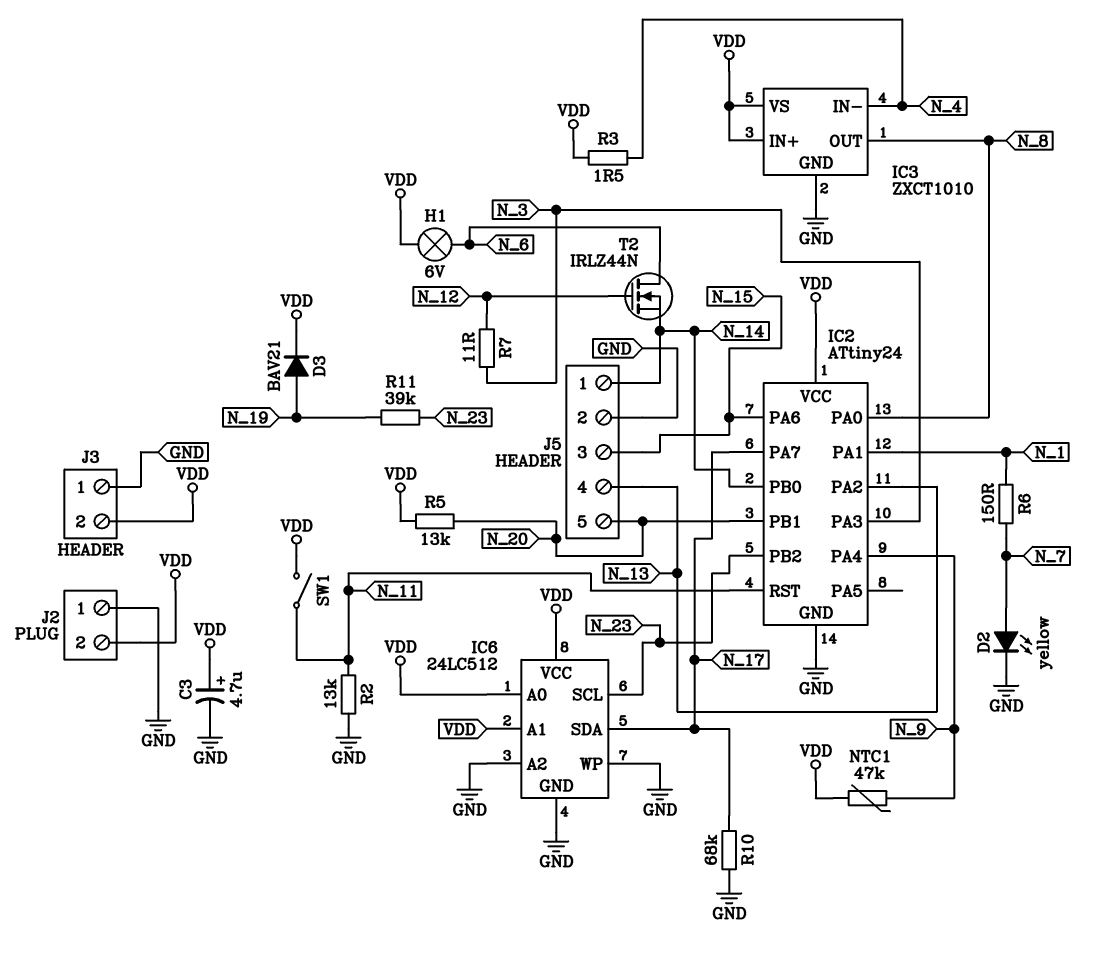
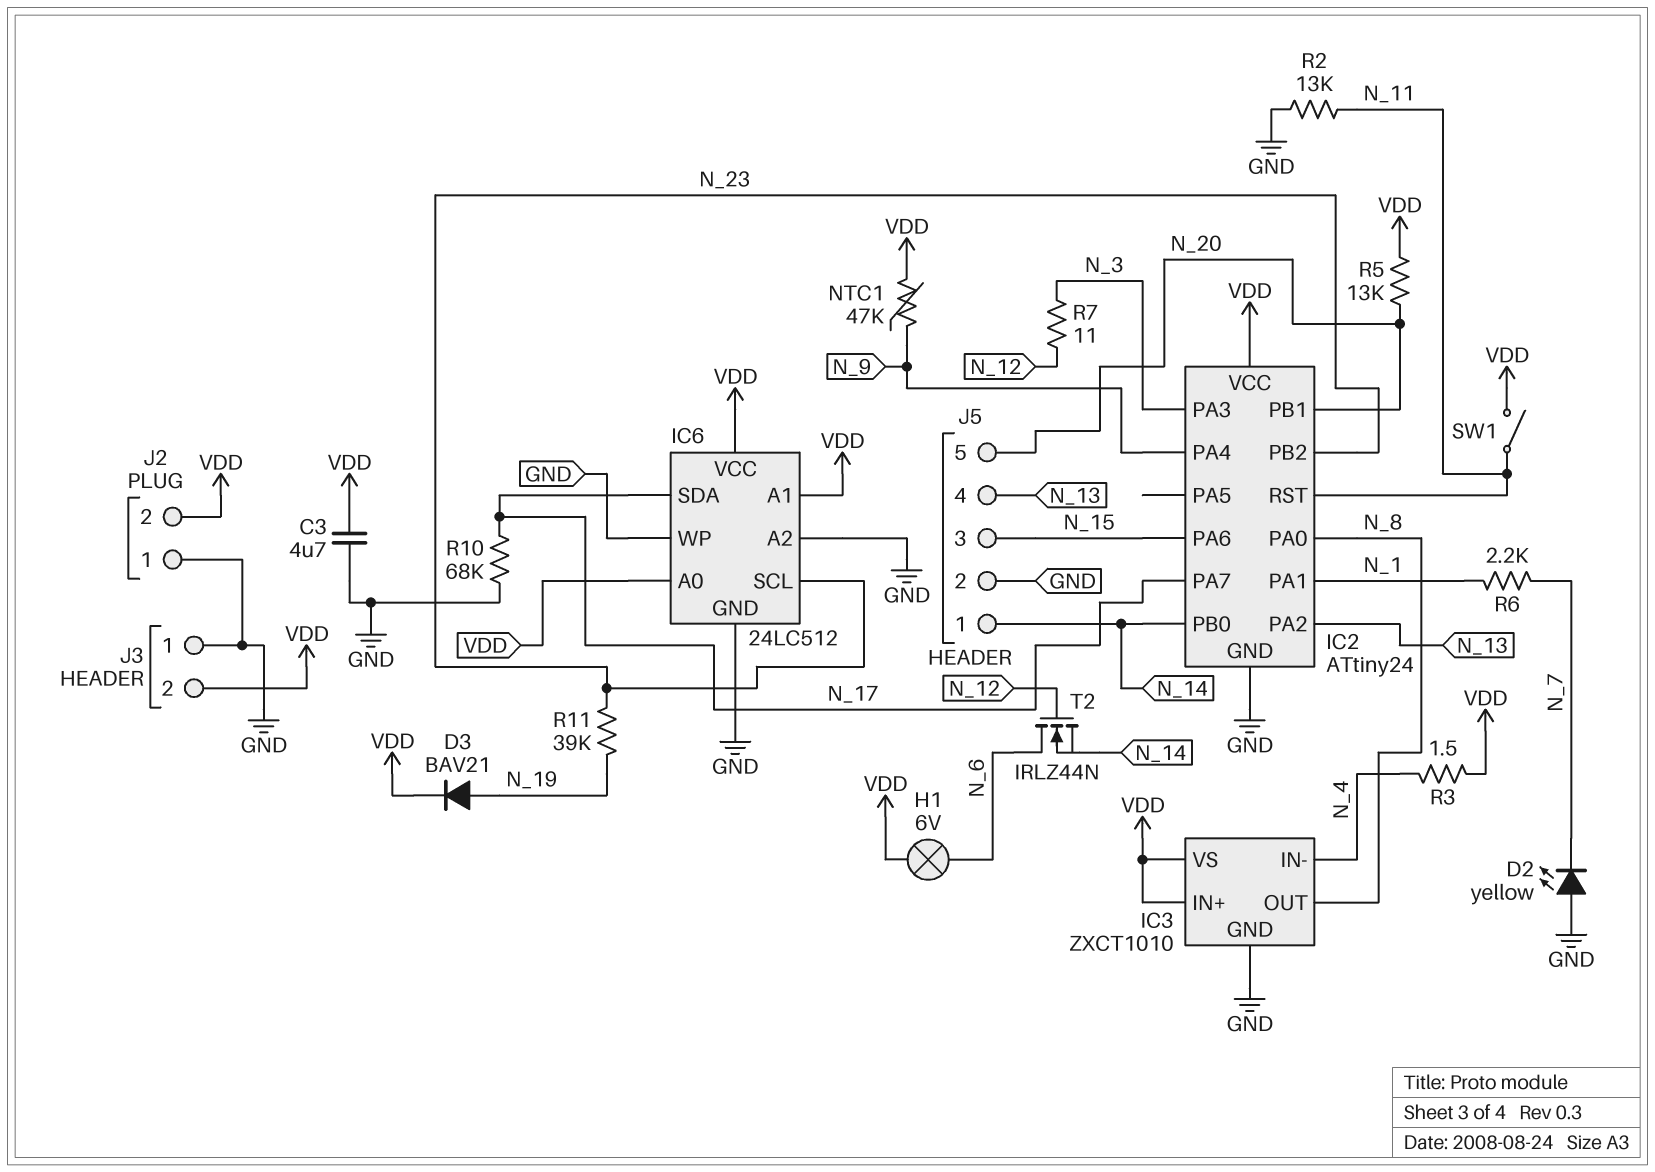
C3: 4.7uF (plus VDD, minus GND) -> 4.7uF (GND, VDD)
D2: LED yellow (A N_7, K GND) -> LED yellow (A GND, K N_7)
R6: 150 (N_1, N_7) -> 2.2k (N_1, N_7)

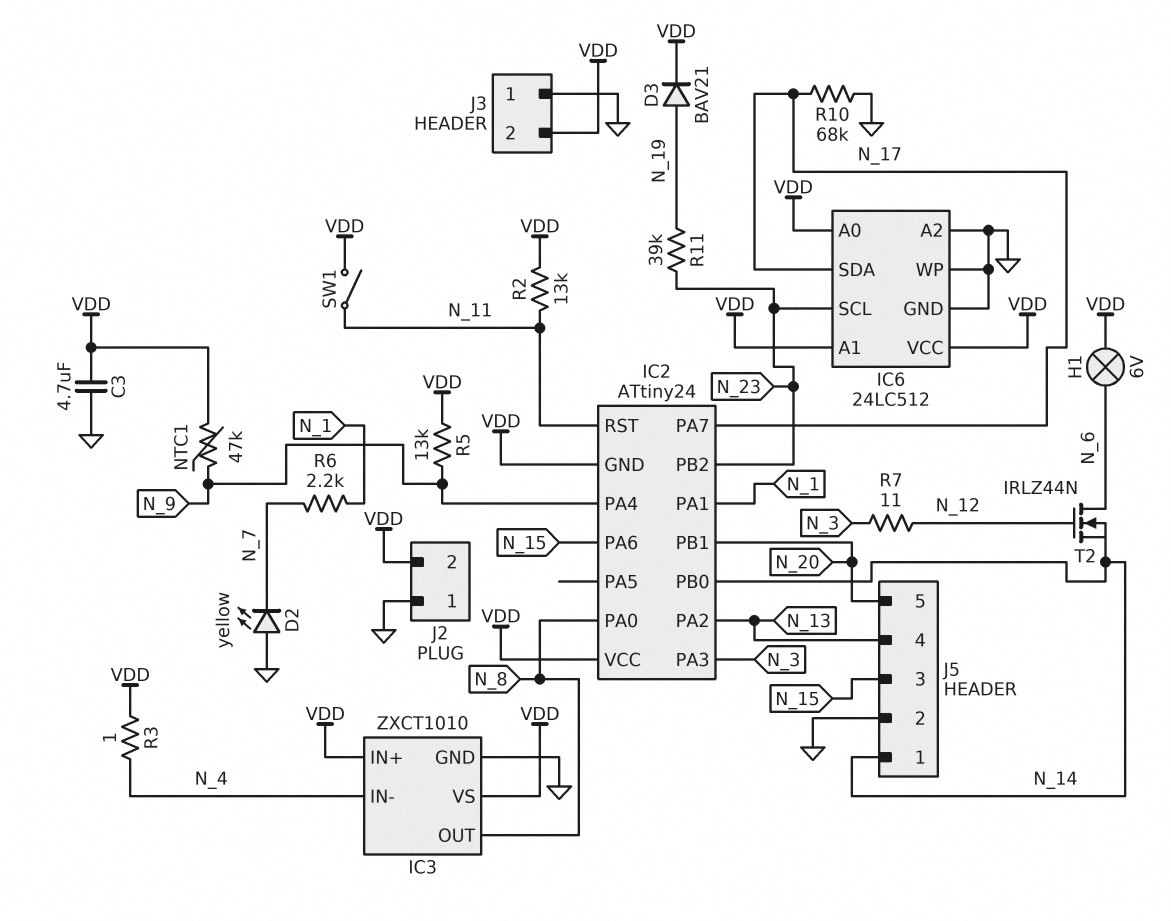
IC2 pin GND: GND -> VDD
R2: 13k (GND, N_11) -> 13k (N_11, VDD)
R3: 1.5 (N_4, VDD) -> 1 (N_4, VDD)
R5: 13k (N_20, VDD) -> 13k (N_9, VDD)

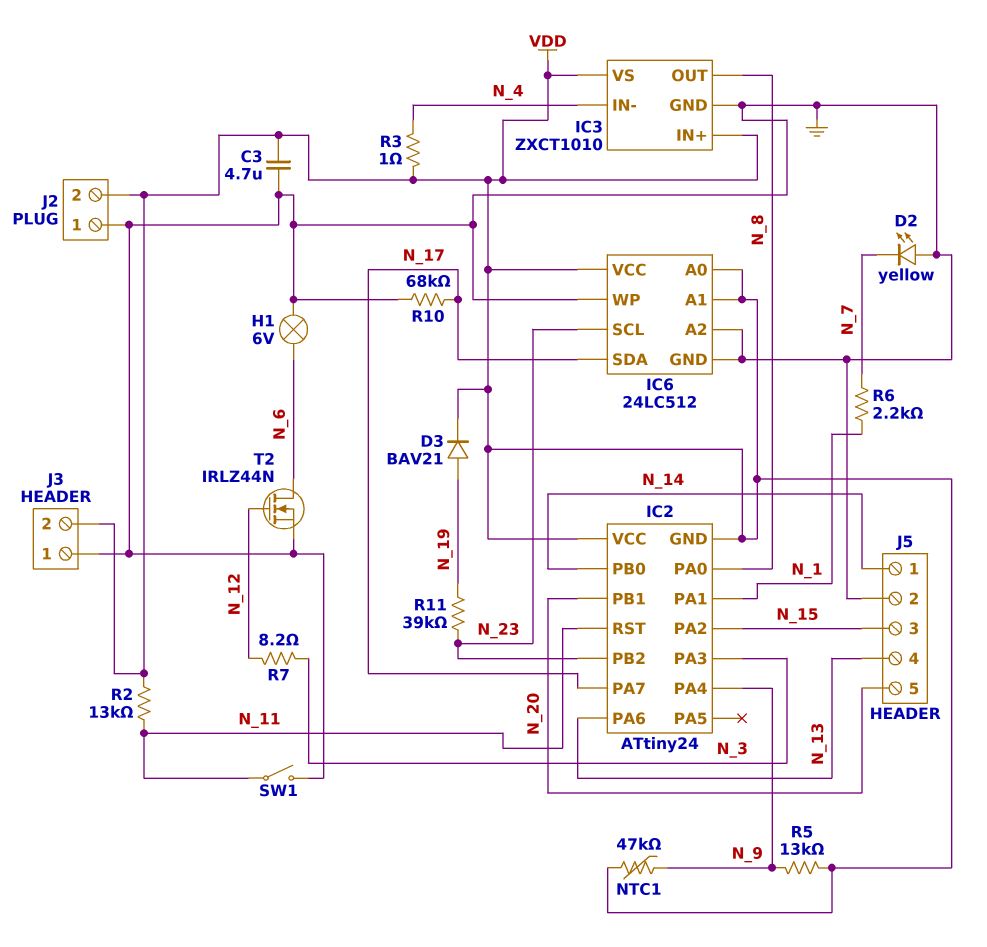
H1: lamp 6V (N_6, VDD) -> lamp 6V (GND, N_6)
IC2 pin PA2: N_13 -> N_15
IC2 pin PA6: N_15 -> N_13
R7: 11 (N_3, N_12) -> 8.2 (N_3, N_12)
SW1: switch (N_11, VDD) -> switch (GND, N_11)
T2: NMOS IRLZ44N (G N_12, D N_6, S N_14) -> NMOS IRLZ44N (G N_12, D N_6, S GND)

